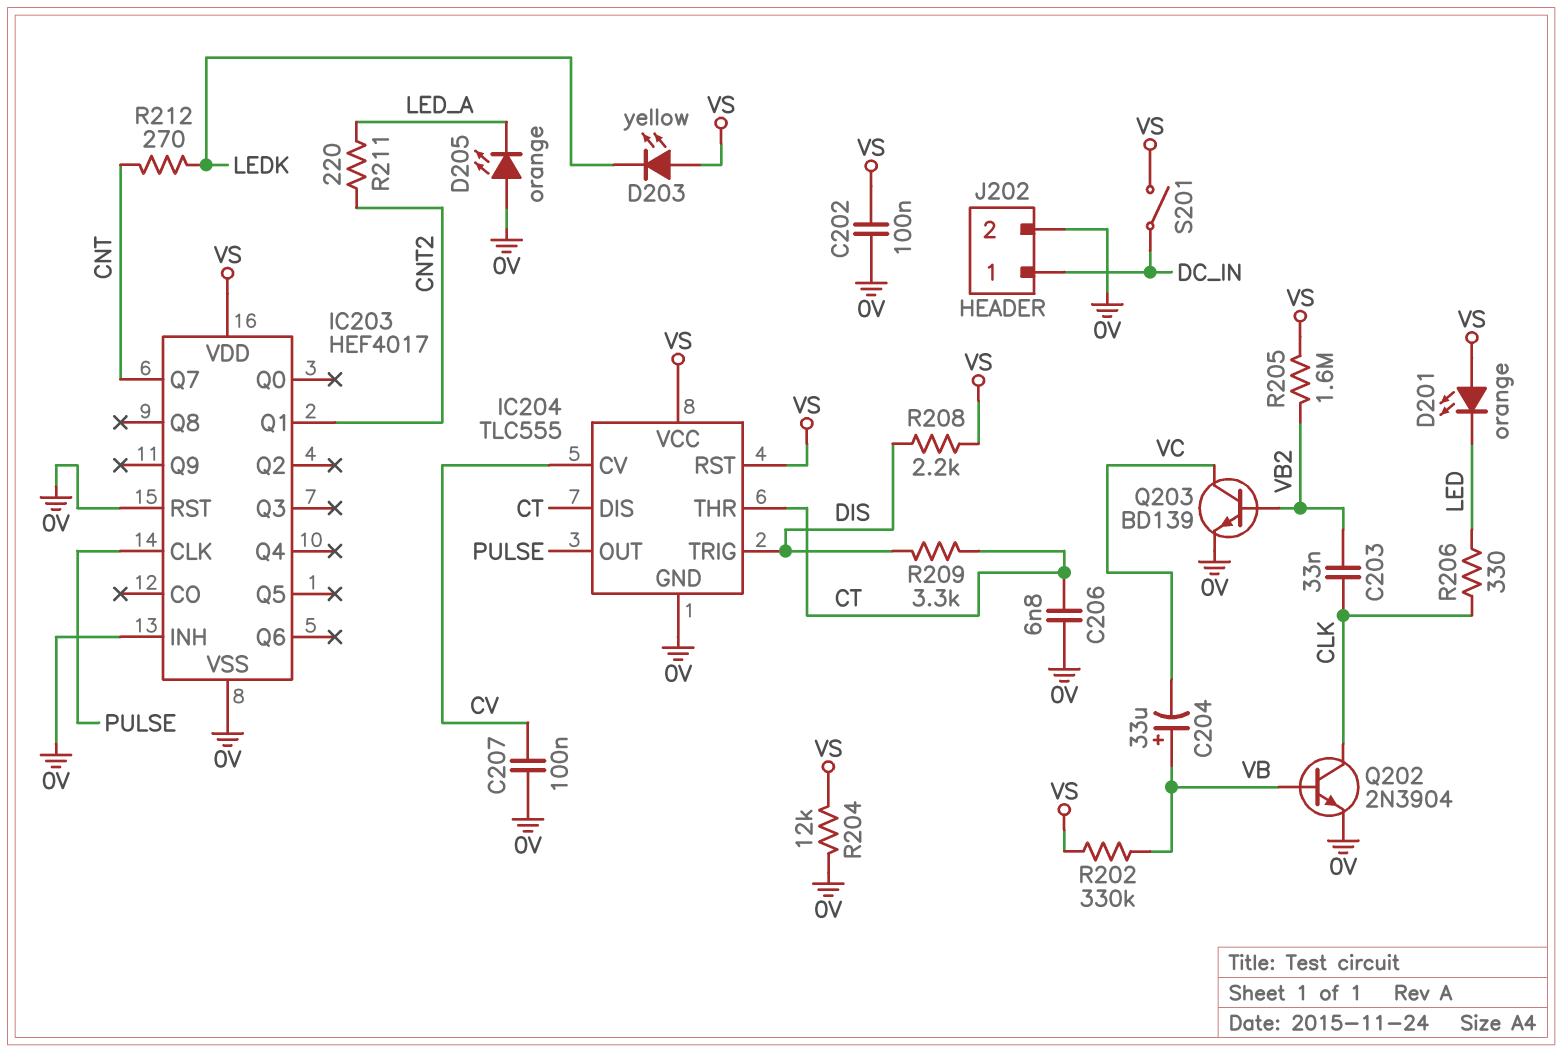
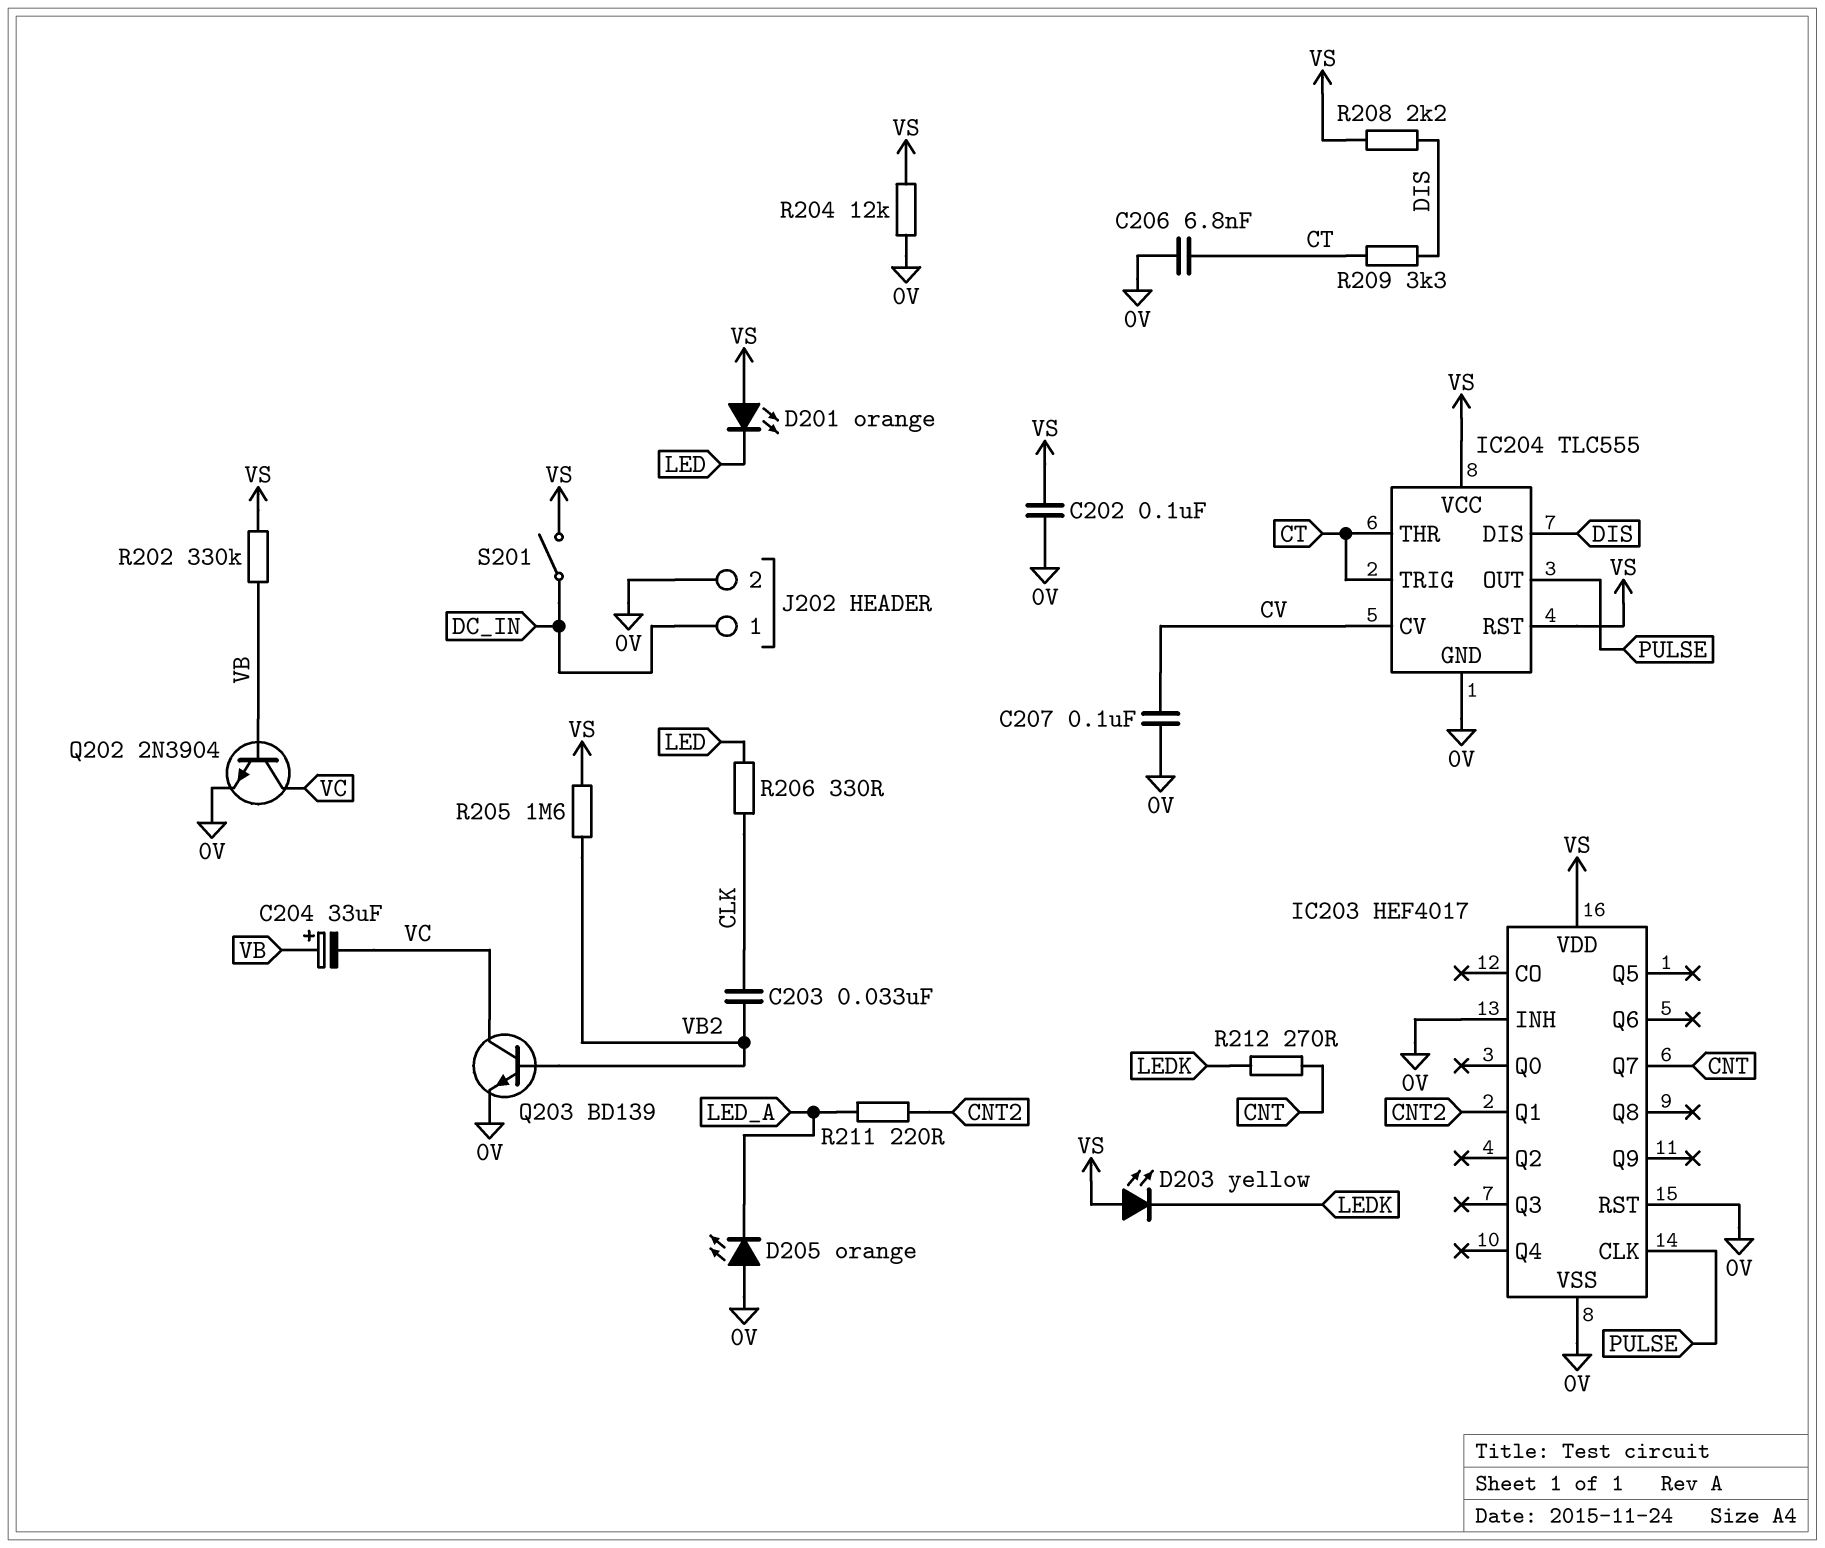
IC204 pin DIS: CT -> DIS
IC204 pin TRIG: DIS -> CT
Q202: NPN 2N3904 (B VB, C CLK, E 0V) -> NPN 2N3904 (B VB, C VC, E 0V)

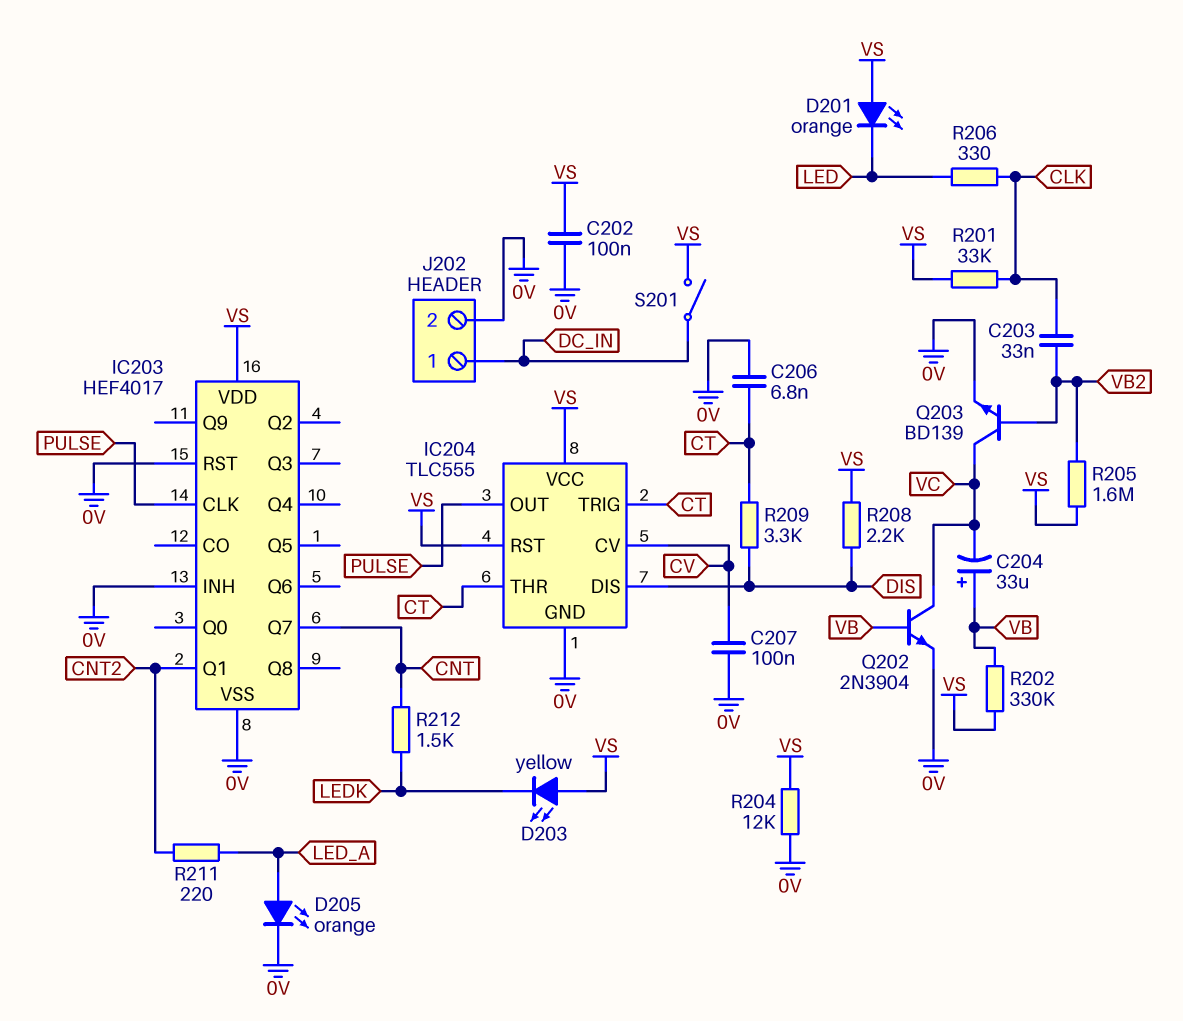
D205: LED orange (A 0V, K LED_A) -> LED orange (A LED_A, K 0V)
R201: none -> 33k (CLK, VS)
R212: 270 (CNT, LEDK) -> 1.5k (CNT, LEDK)

